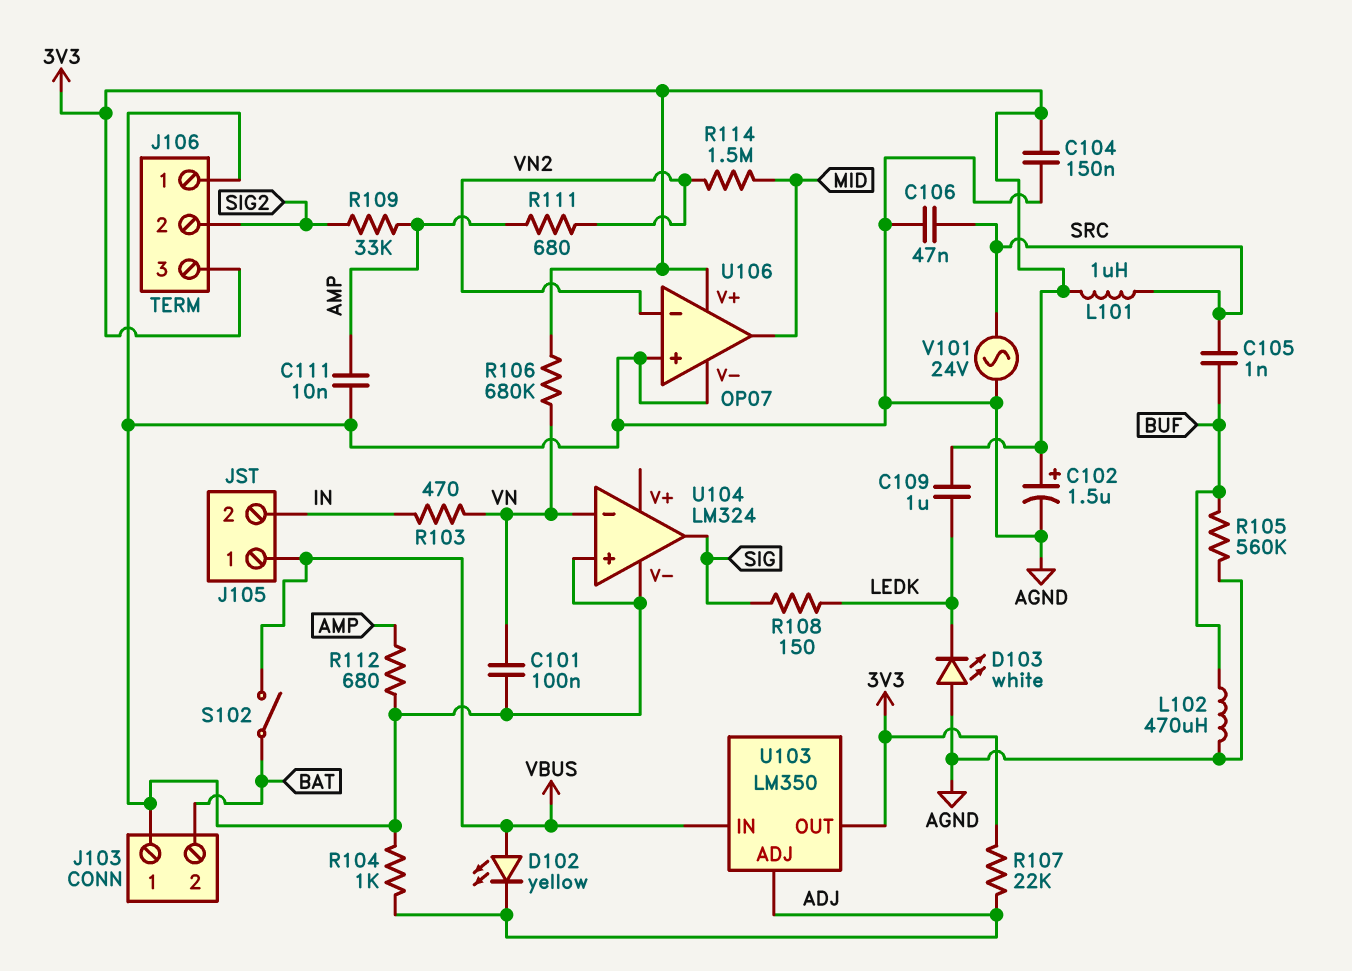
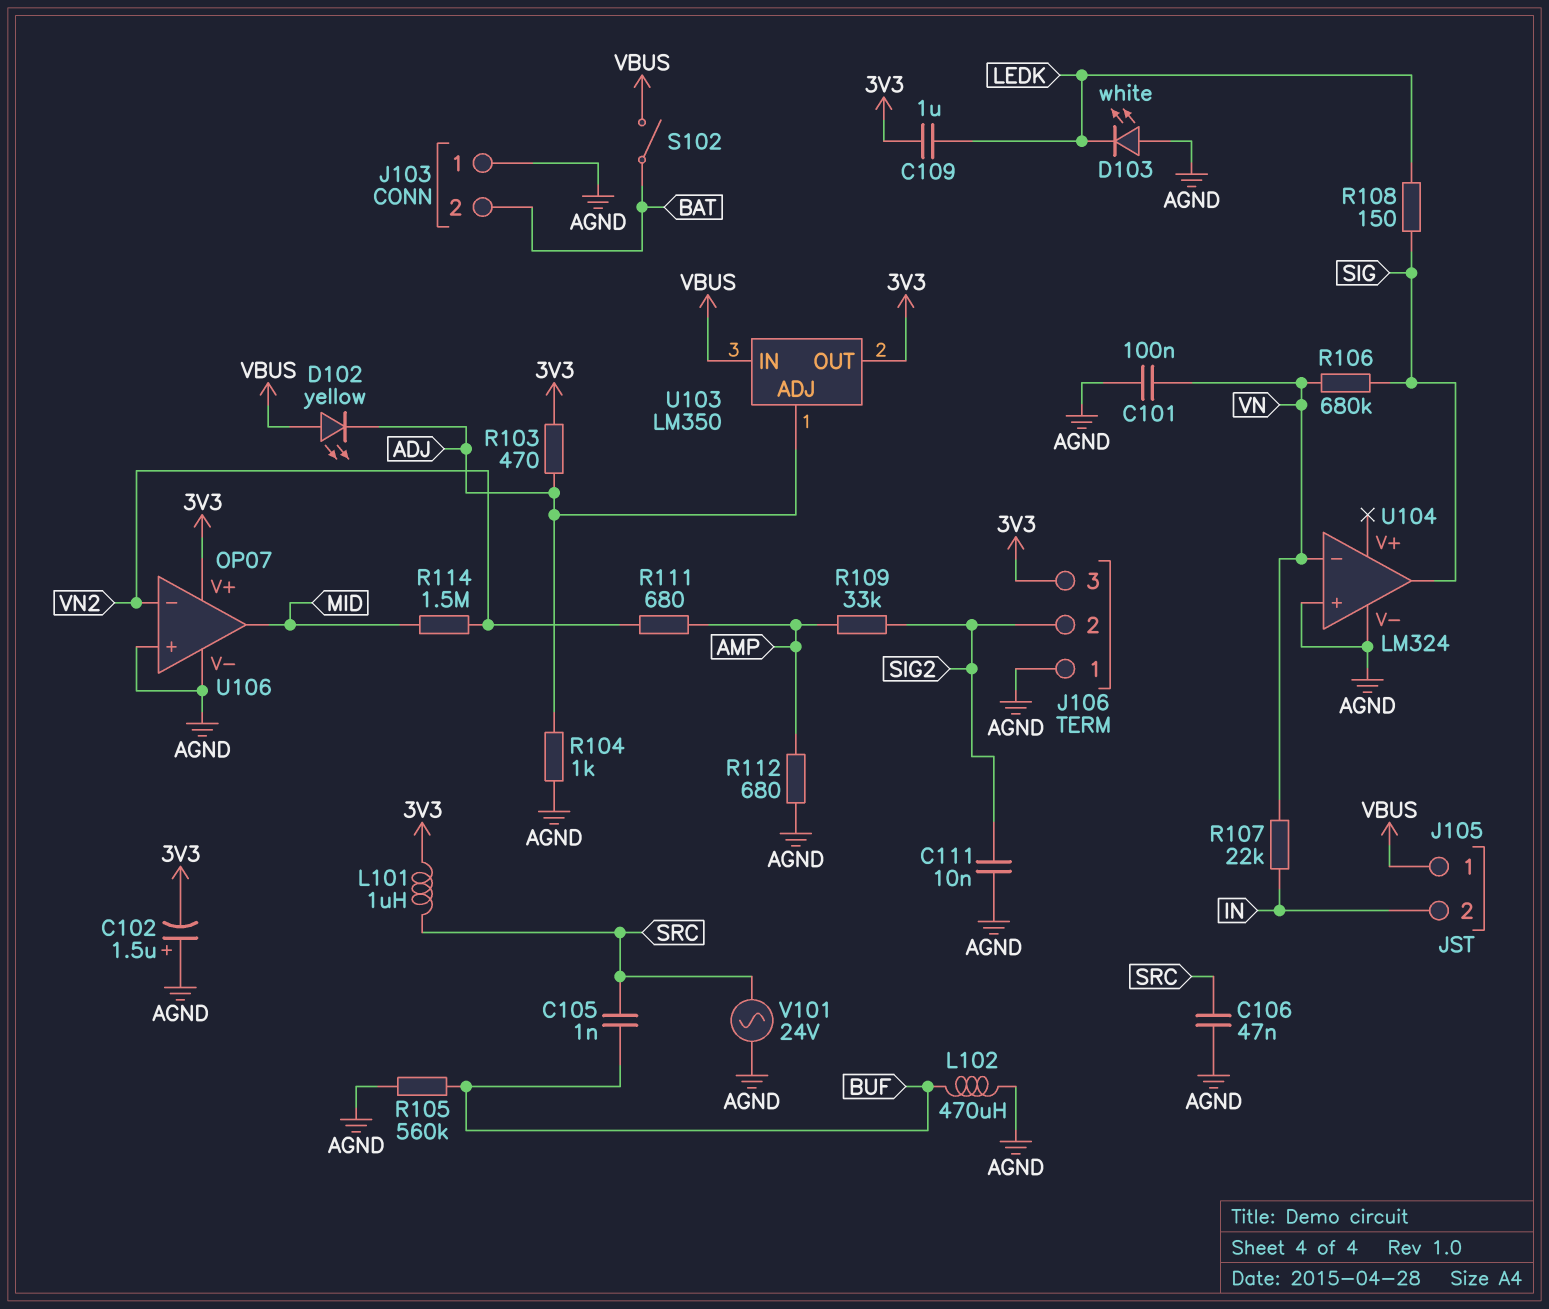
C102: 1.5uF (plus 3V3, minus AGND) -> 1.5uF (plus AGND, minus 3V3)
C104: 150nF (3V3, AGND) -> none
C111: 10nF (AGND, AMP) -> 10nF (AGND, SIG2)
R103: 470 (IN, VN) -> 470 (3V3, ADJ)
R106: 680k (3V3, VN) -> 680k (SIG, VN)
R107: 22k (3V3, ADJ) -> 22k (IN, VN)

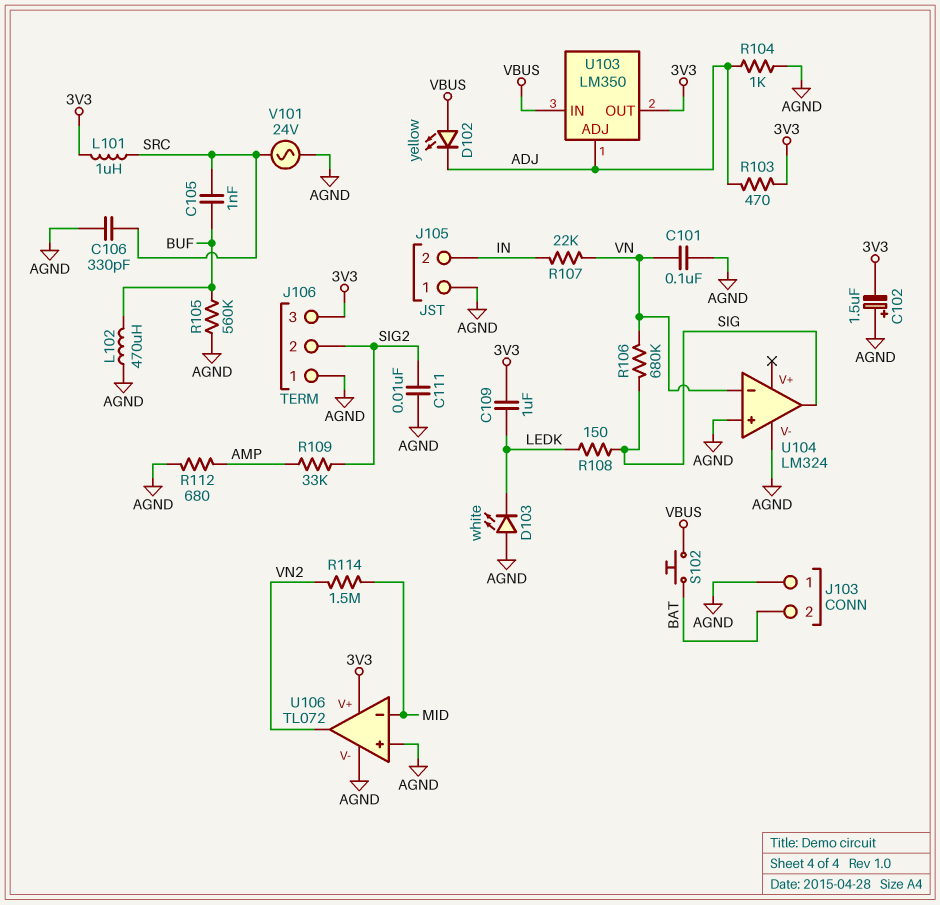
C106: 47nF (AGND, SRC) -> 330pF (AGND, SRC)
J105 pin 1: VBUS -> AGND
R111: 680 (AMP, VN2) -> none
S102: switch (BAT, VBUS) -> button (BAT, VBUS)
U106: OP07 -> TL072
U106 pin in-: VN2 -> MID
U106 pin out: MID -> VN2

